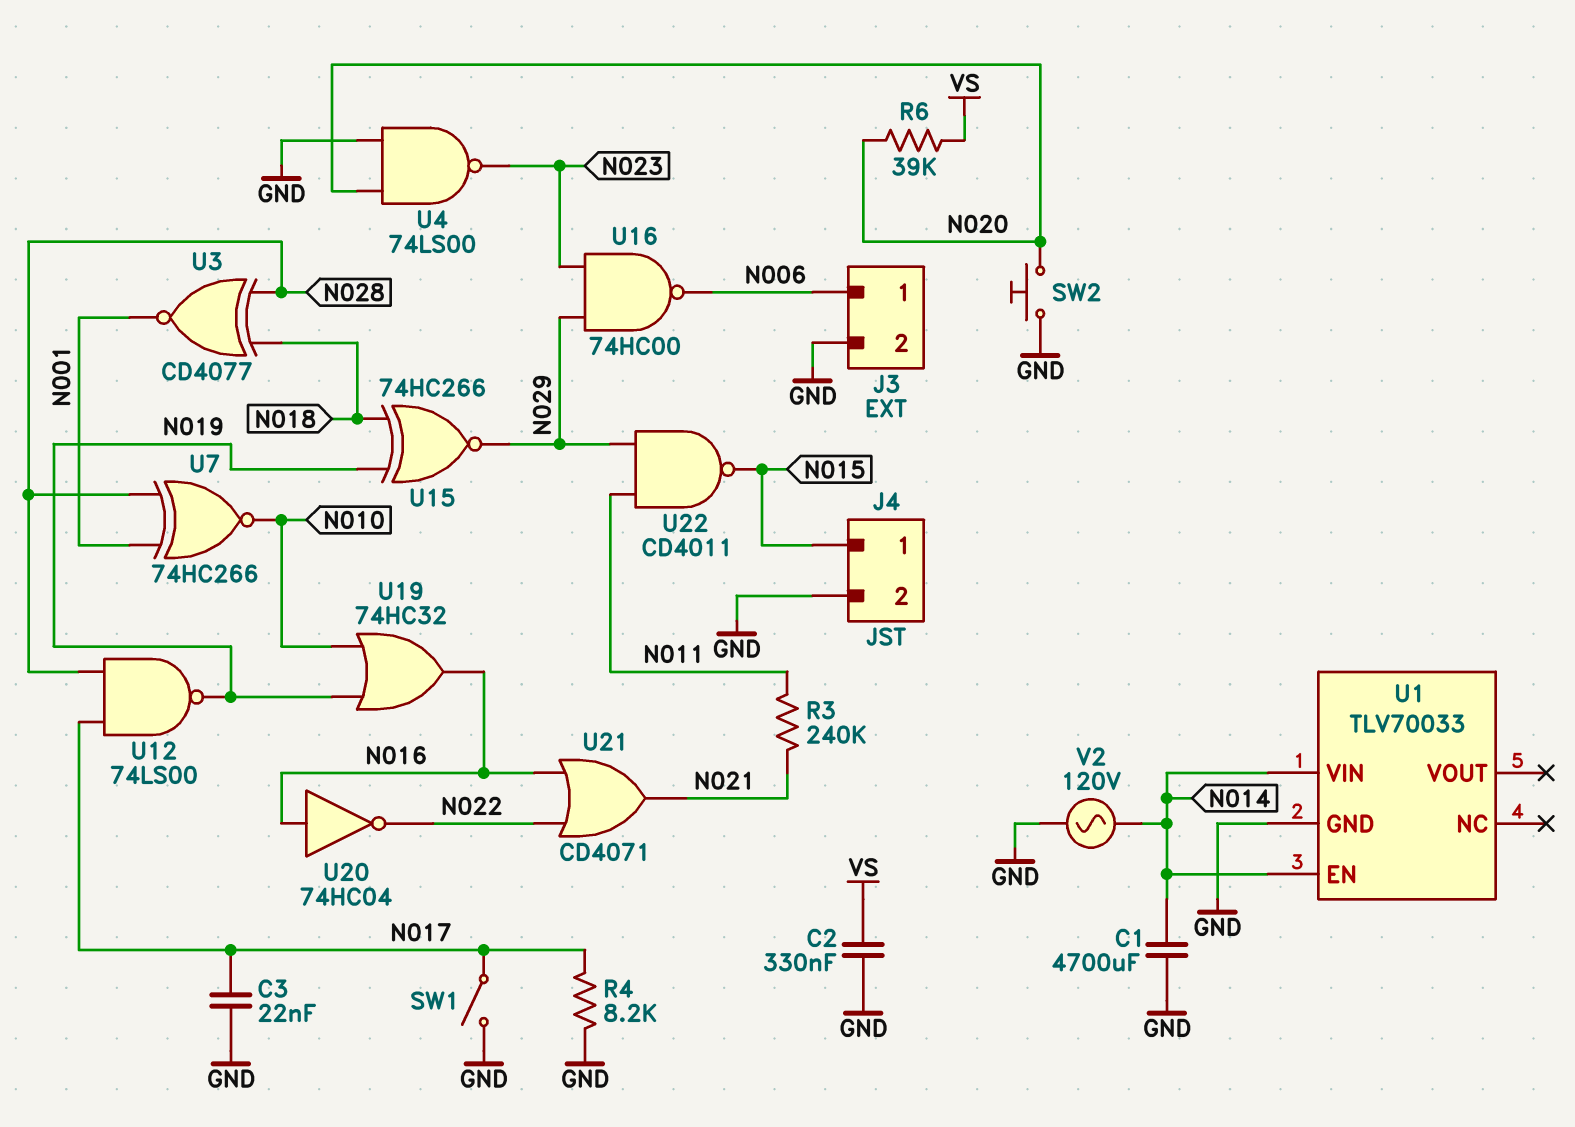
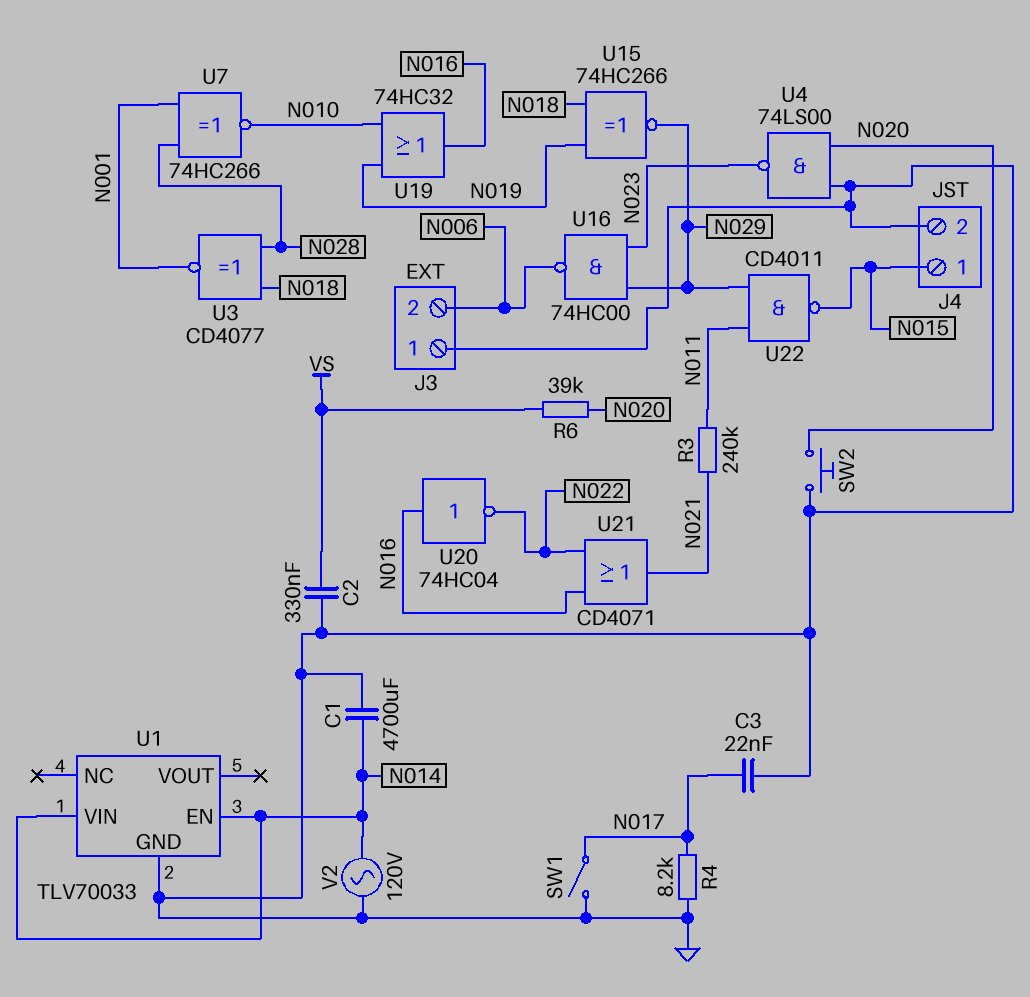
J3 pin 1: N006 -> GND
J3 pin 2: GND -> N006
U12: NAND 74LS00 (in N017, in N028, out N019) -> none

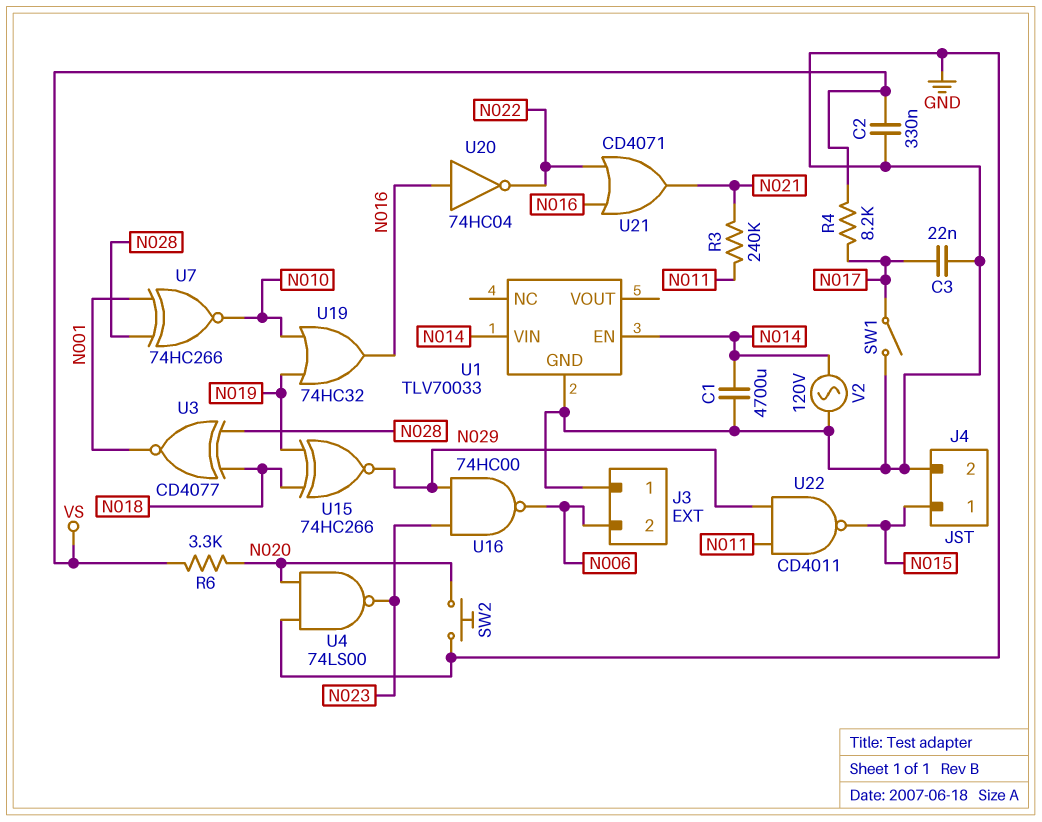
R4: 8.2k (GND, N017) -> 8.2k (N017, VS)
R6: 39k (N020, VS) -> 3.3k (N020, VS)

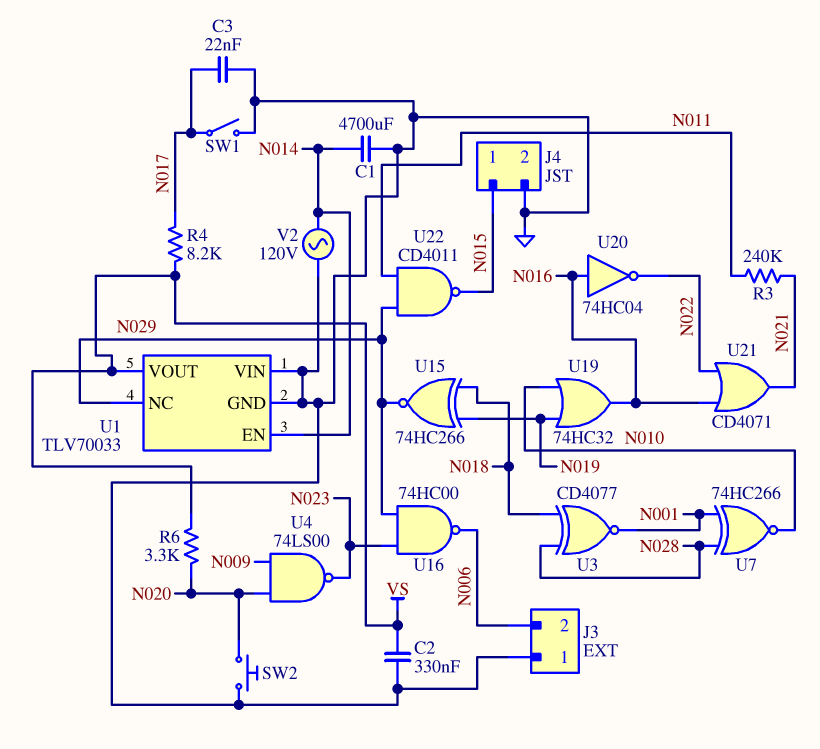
U1 pin NC: none -> N029
U1 pin VIN: N014 -> GND
U1 pin VOUT: none -> VS
U4: NAND 74LS00 (in GND, in N020, out N023) -> NAND 74LS00 (in N009, in N020, out N023)

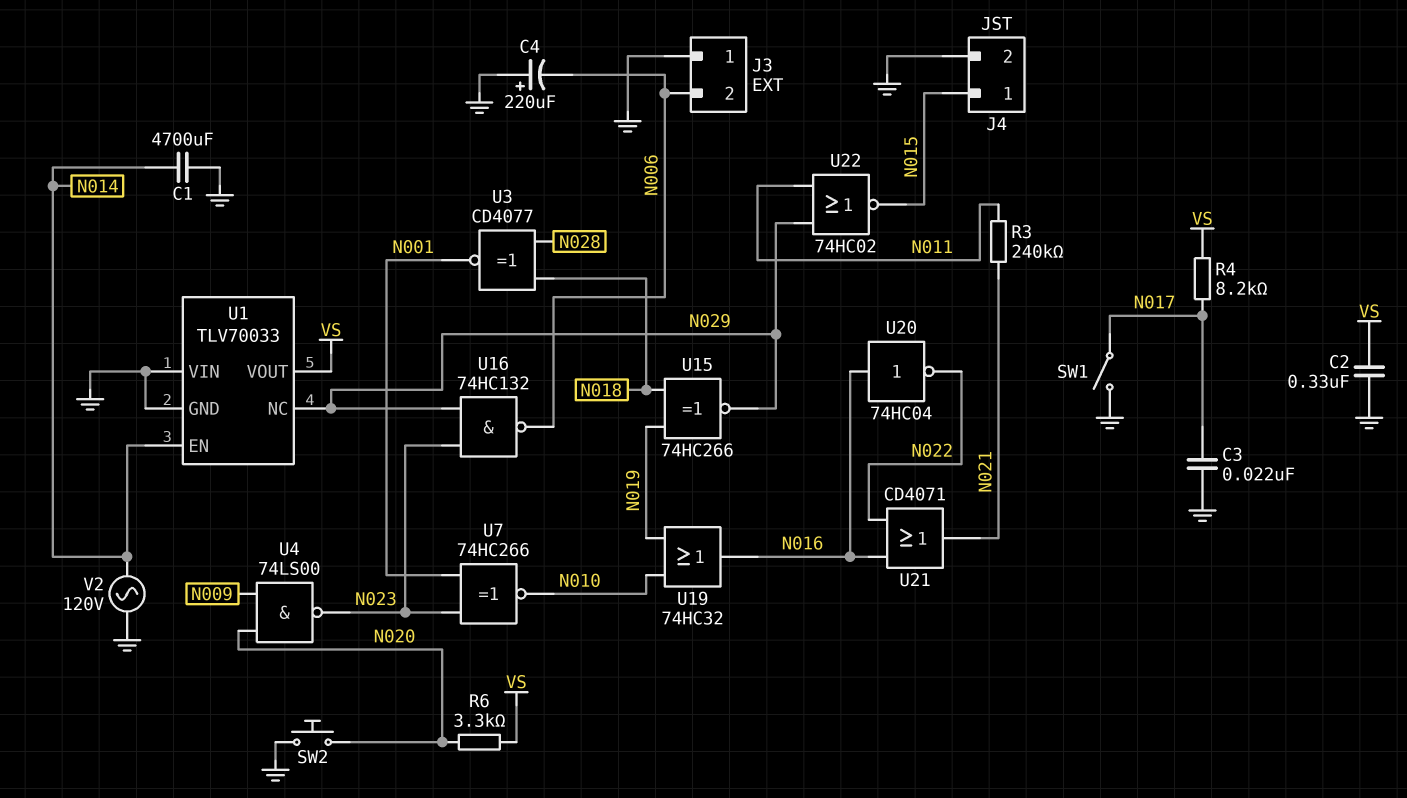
C4: none -> 220uF (plus GND, minus N006)
U7: XNOR 74HC266 (in N001, in N028, out N010) -> XNOR 74HC266 (in N001, in N023, out N010)
U16: NAND 74HC00 (in N023, in N029, out N006) -> NAND 74HC132 (in N023, in N029, out N006)
U22: NAND CD4011 (in N011, in N029, out N015) -> NOR 74HC02 (in N011, in N029, out N015)

